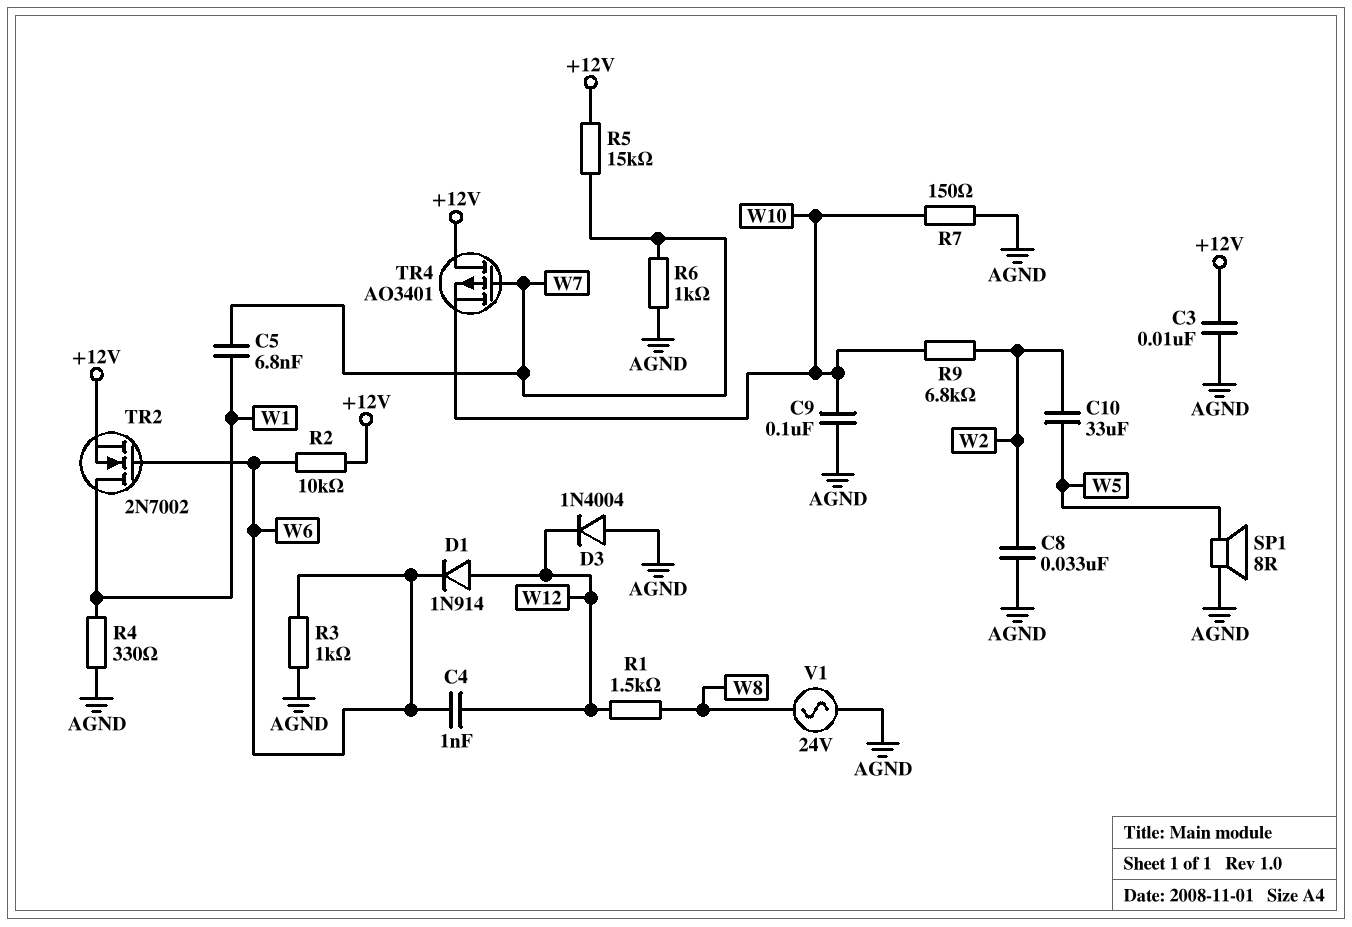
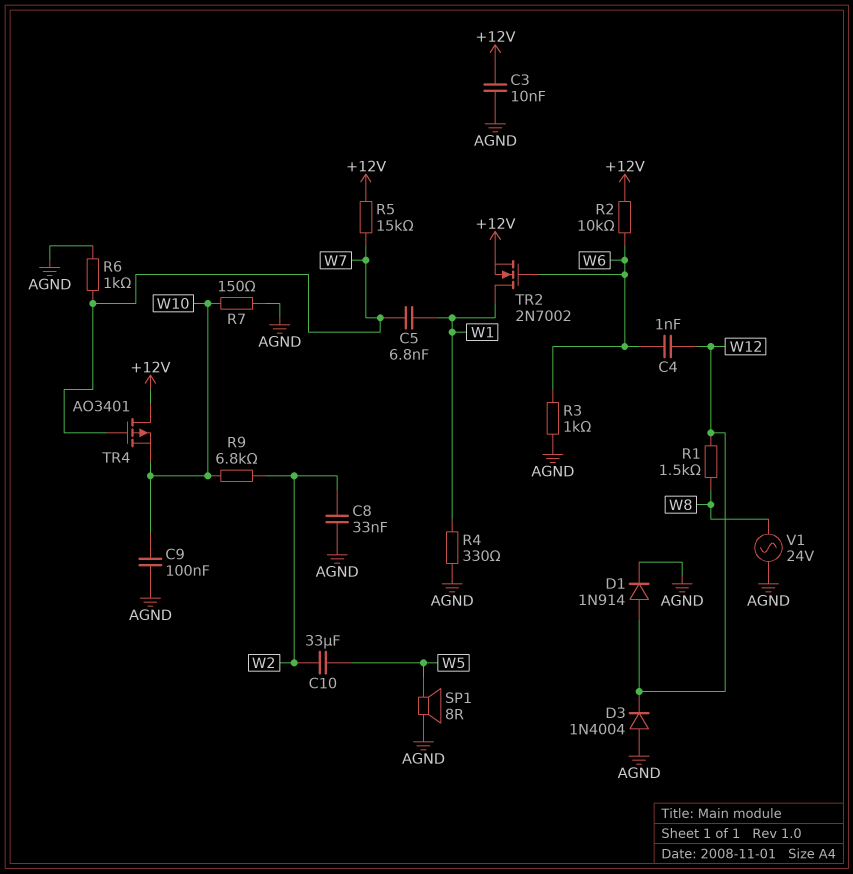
D1: diode 1N914 (A W12, K W6) -> diode 1N914 (A W12, K AGND)

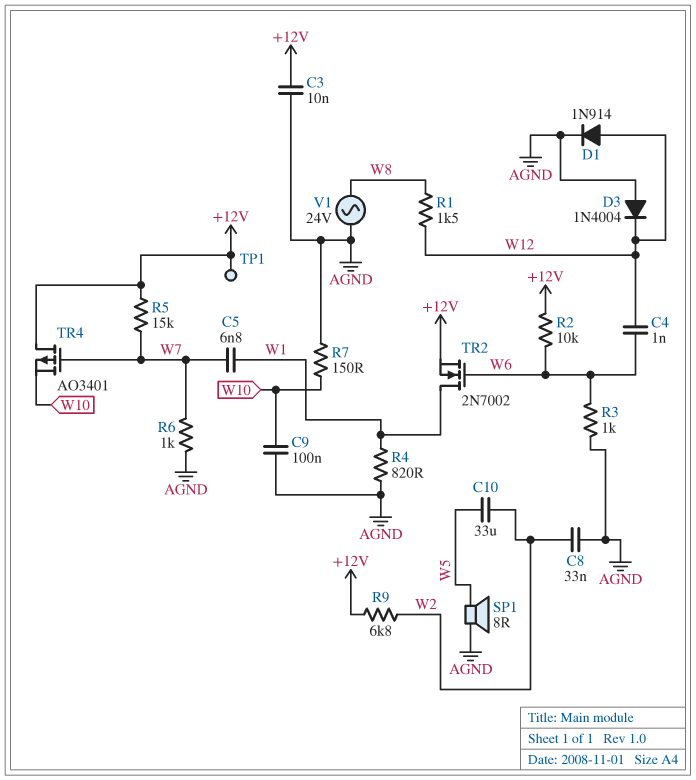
R4: 330 (AGND, W1) -> 820 (AGND, W1)
R9: 6.8k (W2, W10) -> 6.8k (+12V, W2)
TP1: none -> test point (+12V)

